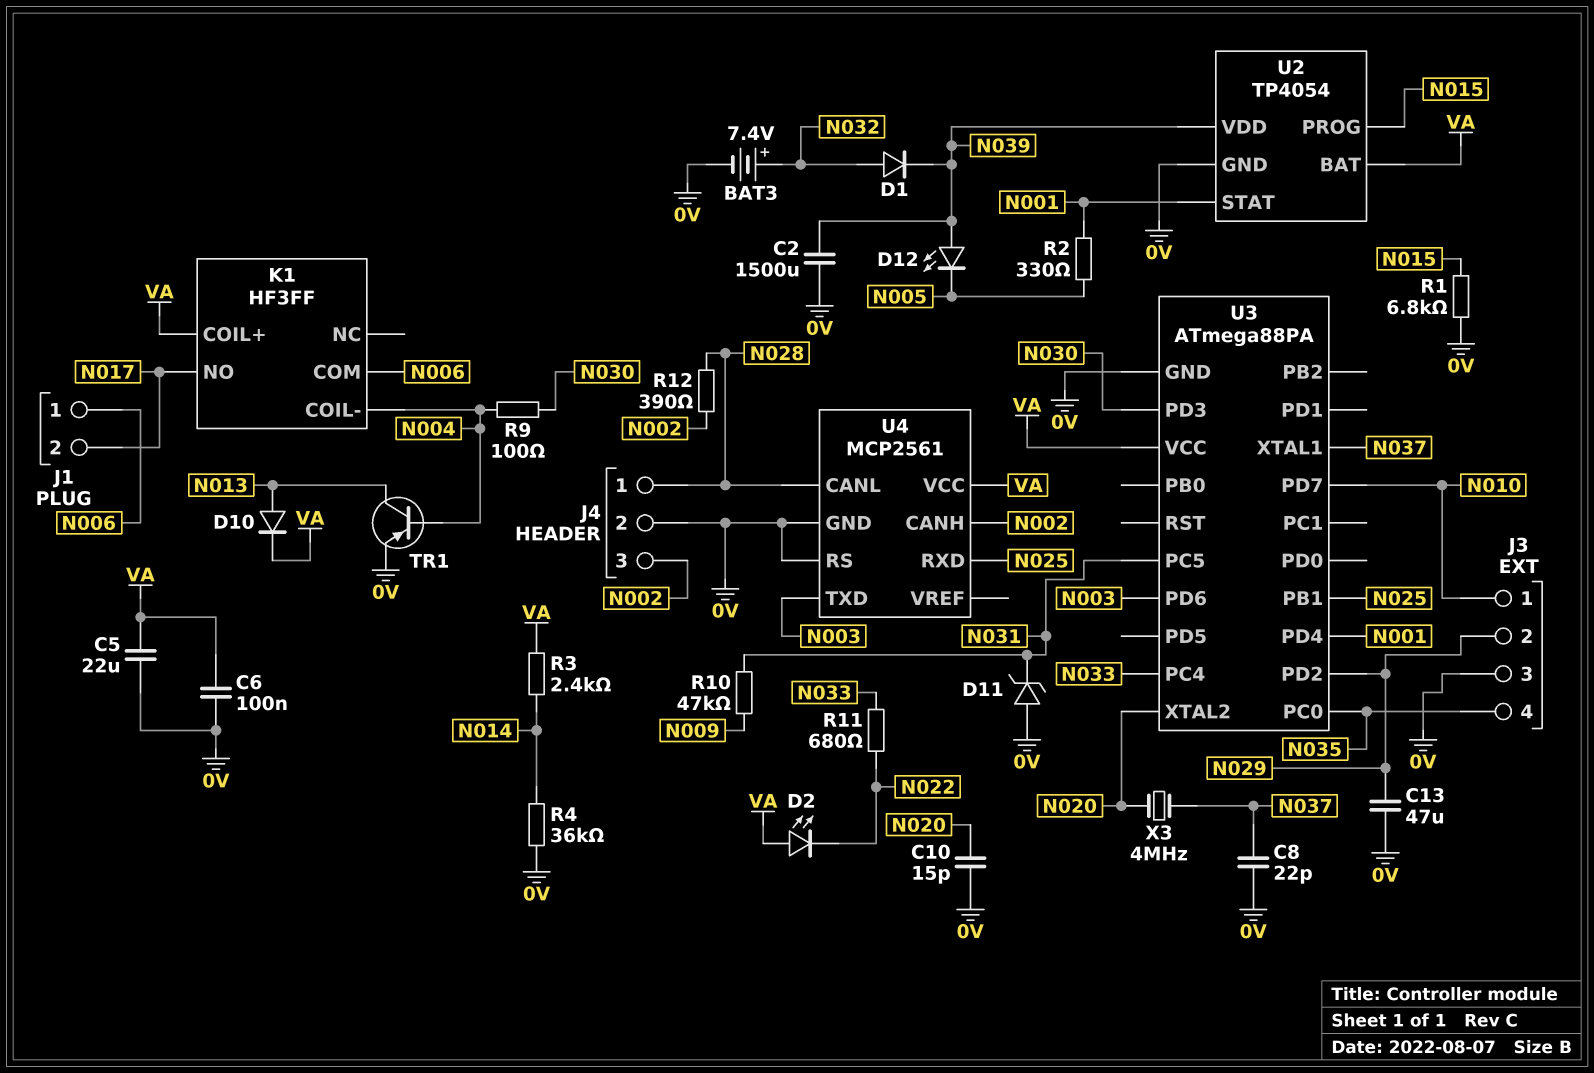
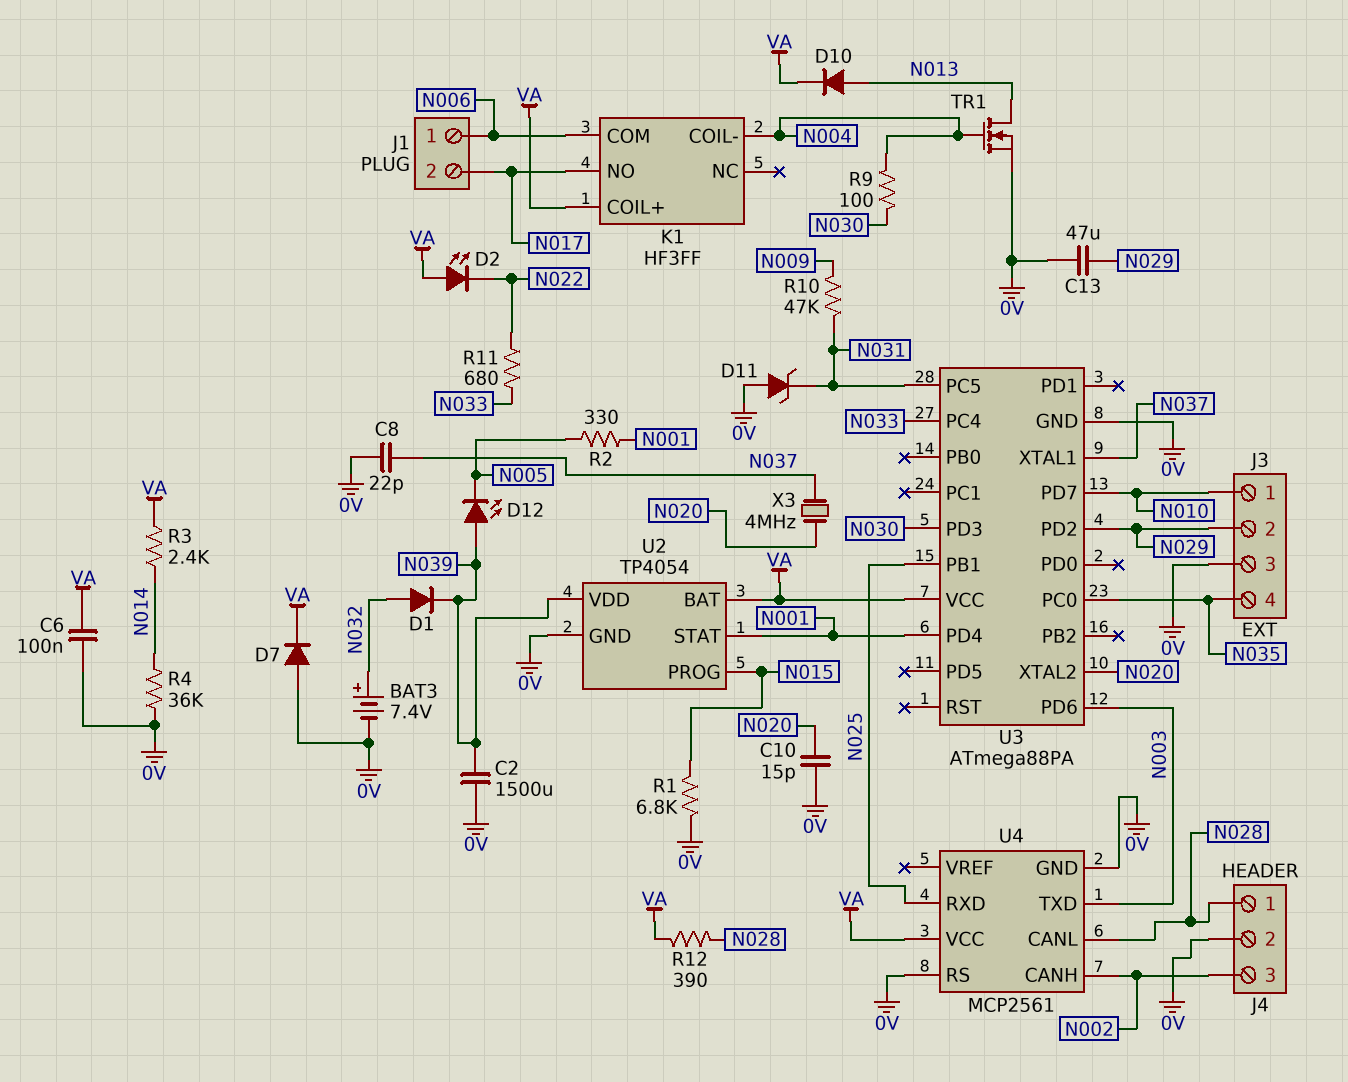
C5: 22uF (0V, VA) -> none
D7: none -> diode (A 0V, K VA)
R12: 390 (N002, N028) -> 390 (N028, VA)
TR1: PNP (B N004, C N013, E 0V) -> NMOS (G N004, D N013, S 0V)

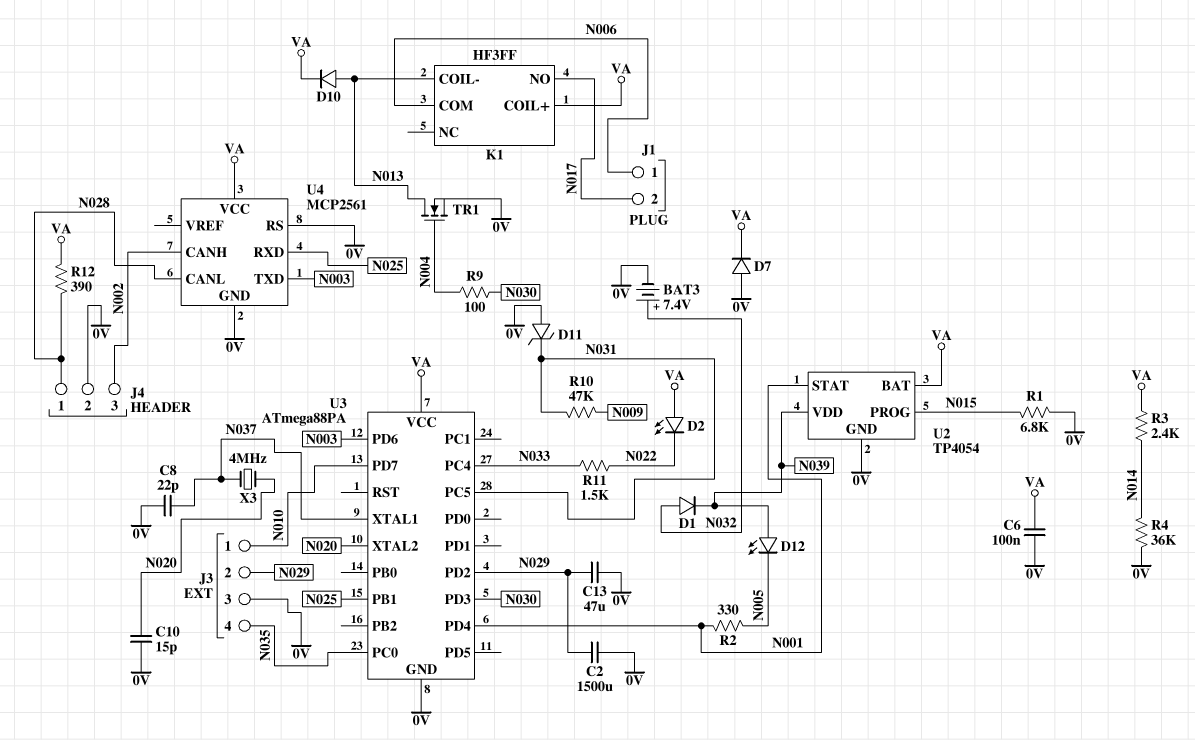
C2: 1500uF (0V, N039) -> 1500uF (0V, N029)
K1 pin COIL-: N004 -> N013
R11: 680 (N022, N033) -> 1.5k (N022, N033)

